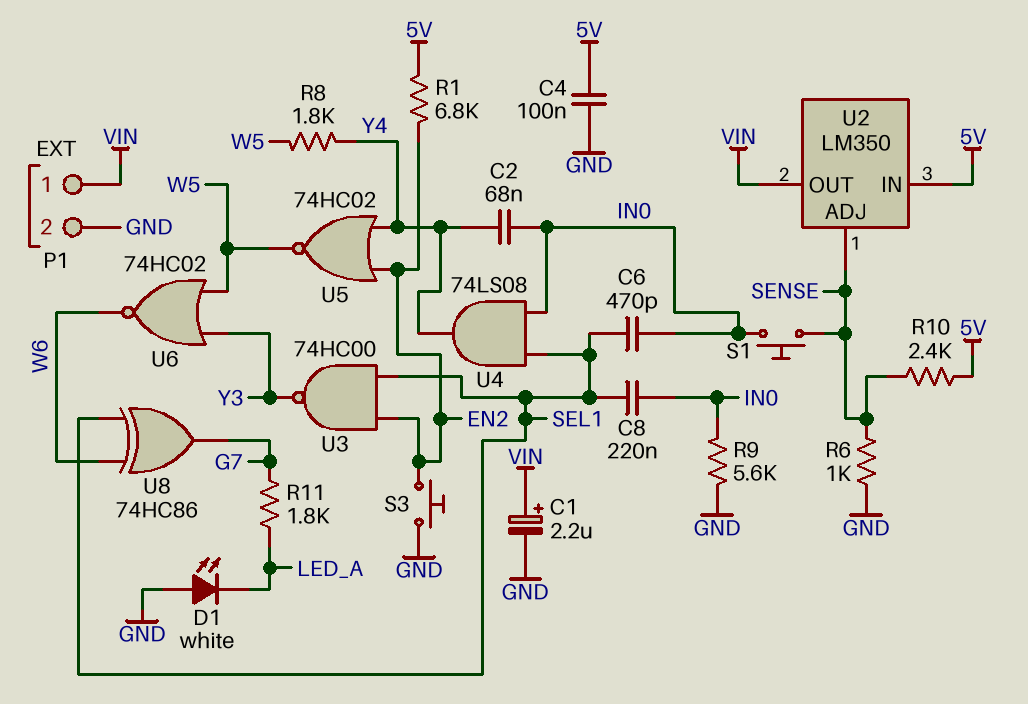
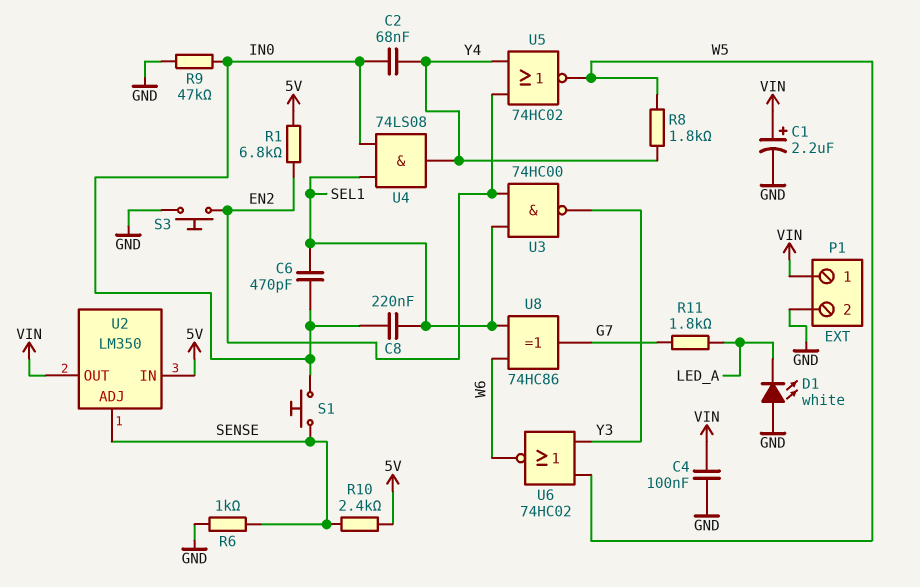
C4: 100nF (5V, GND) -> 100nF (GND, VIN)
R9: 5.6k (GND, IN0) -> 47k (GND, IN0)

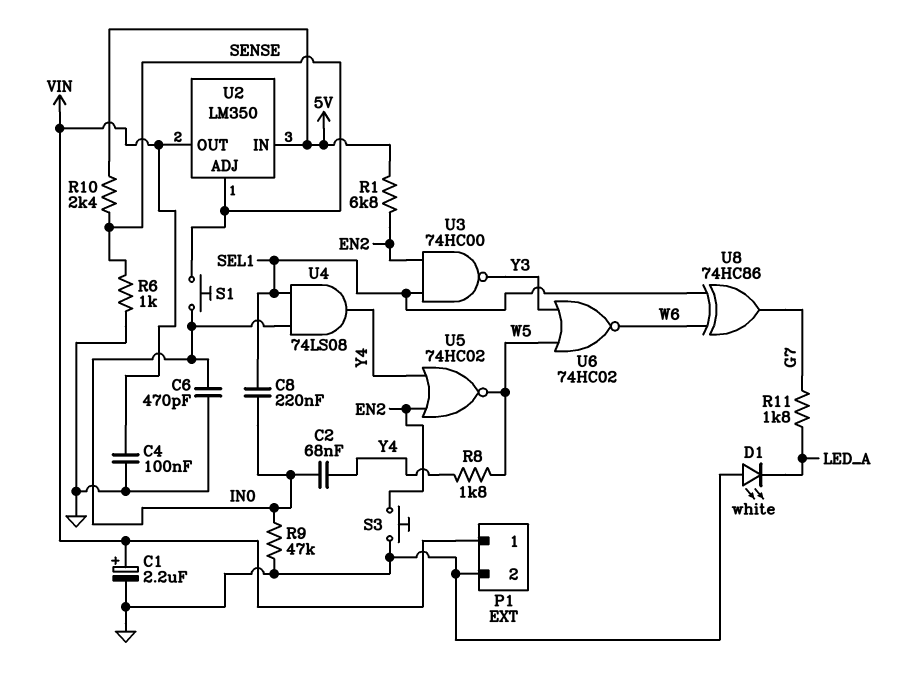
C6: 470pF (IN0, SEL1) -> 470pF (GND, IN0)

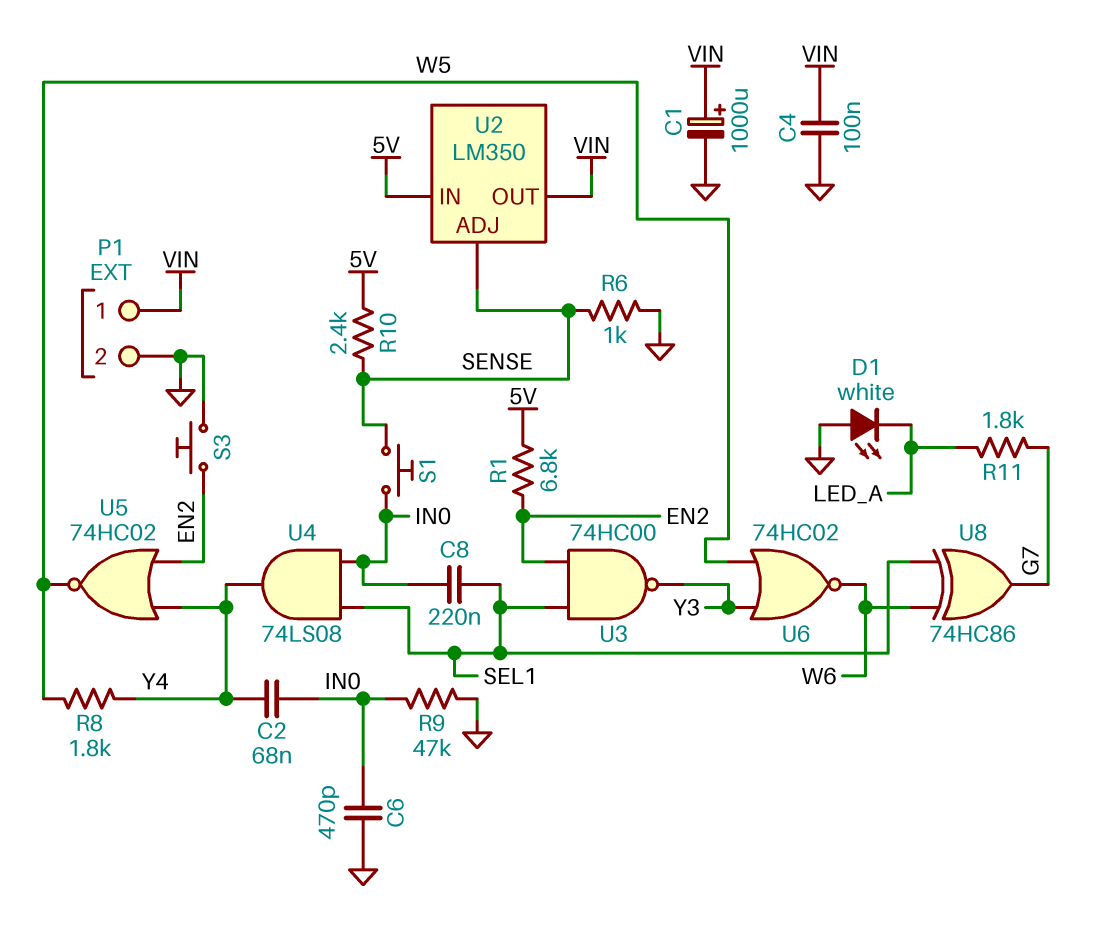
C1: 2.2uF (plus VIN, minus GND) -> 1000uF (plus VIN, minus GND)

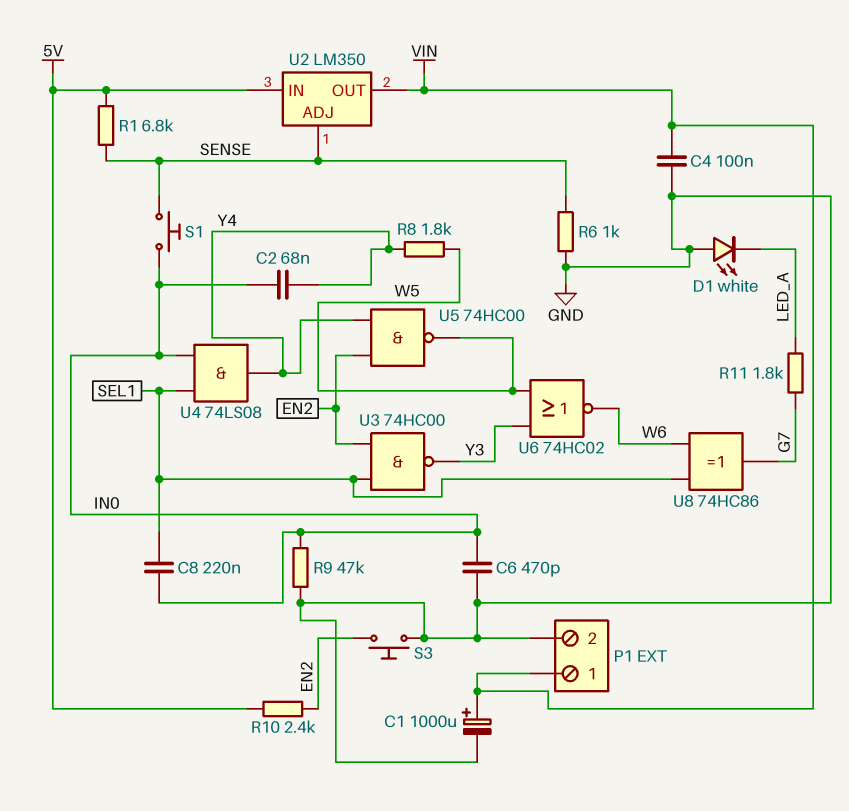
R1: 6.8k (5V, EN2) -> 6.8k (5V, SENSE)
R10: 2.4k (5V, SENSE) -> 2.4k (5V, EN2)
U5: NOR 74HC02 (in EN2, in Y4, out W5) -> NAND 74HC00 (in EN2, in Y4, out W5)

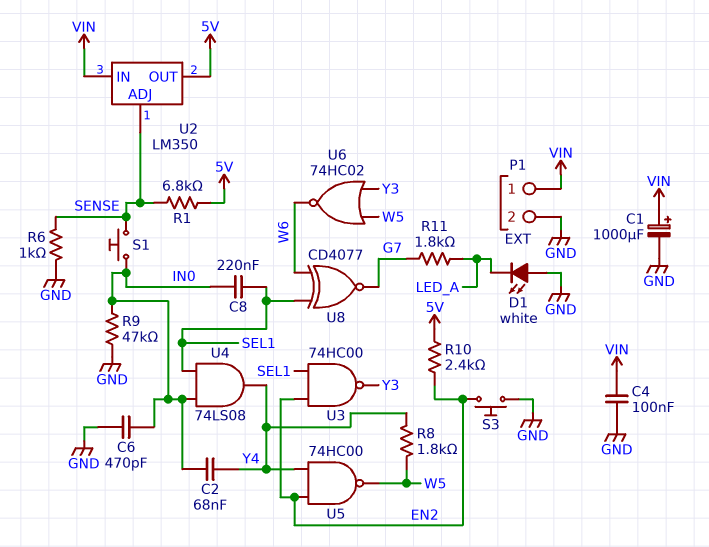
U2 pin IN: 5V -> VIN
U2 pin OUT: VIN -> 5V
U8: XOR 74HC86 (in SEL1, in W6, out G7) -> XNOR CD4077 (in SEL1, in W6, out G7)

